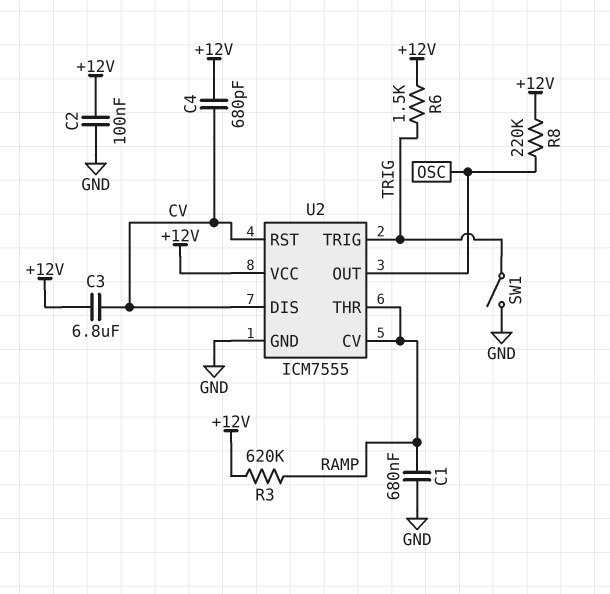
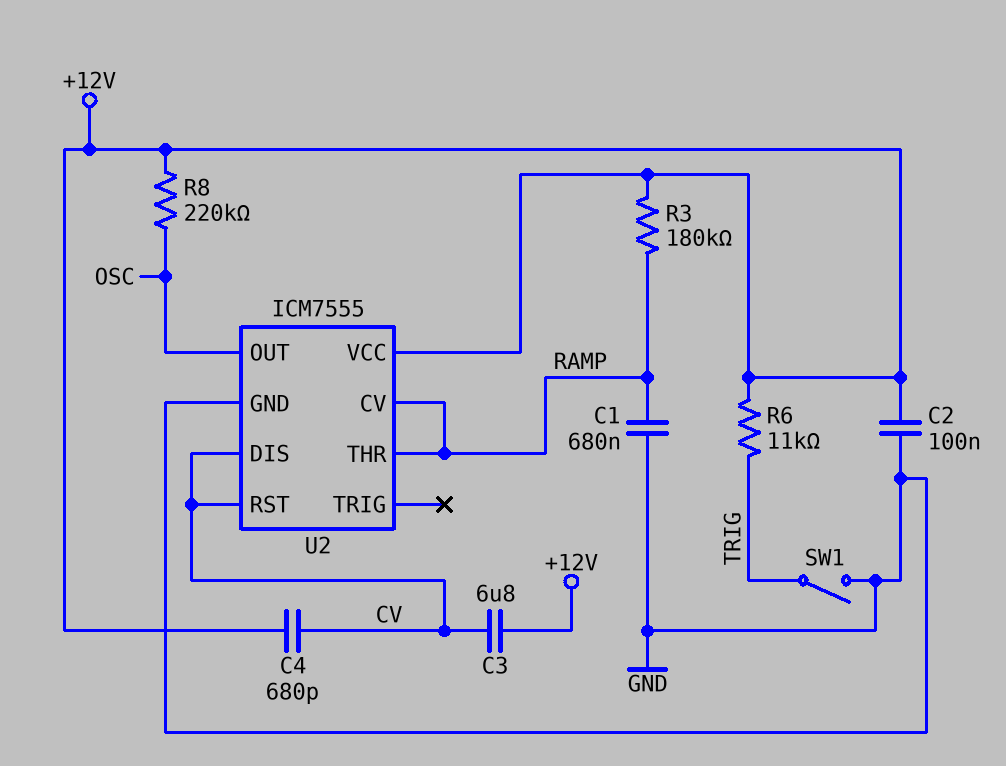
R3: 620k (+12V, RAMP) -> 180k (+12V, RAMP)
R6: 1.5k (+12V, TRIG) -> 11k (+12V, TRIG)
U2 pin TRIG: TRIG -> none

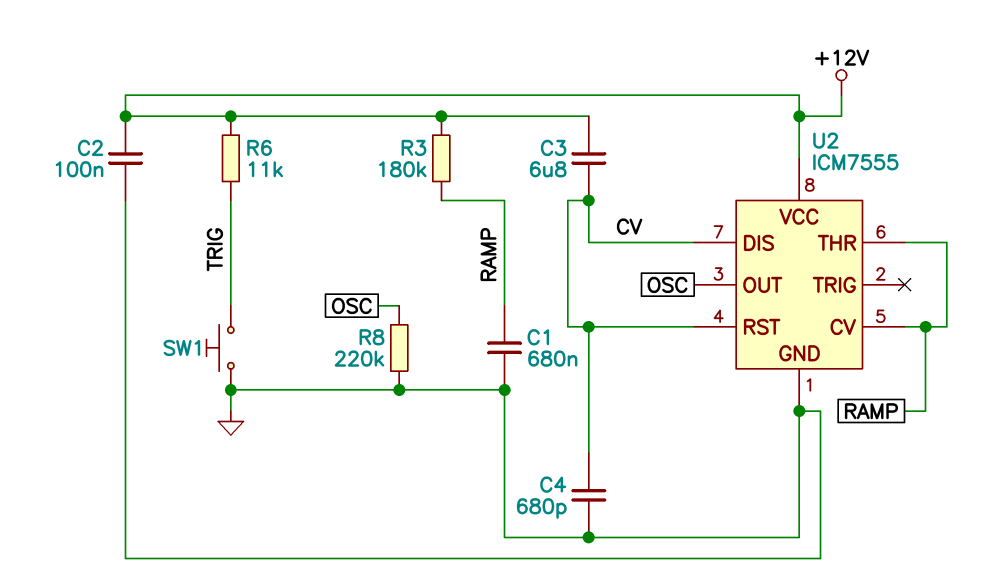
C4: 680pF (+12V, CV) -> 680pF (CV, GND)
R8: 220k (+12V, OSC) -> 220k (GND, OSC)
SW1: switch (GND, TRIG) -> button (GND, TRIG)

